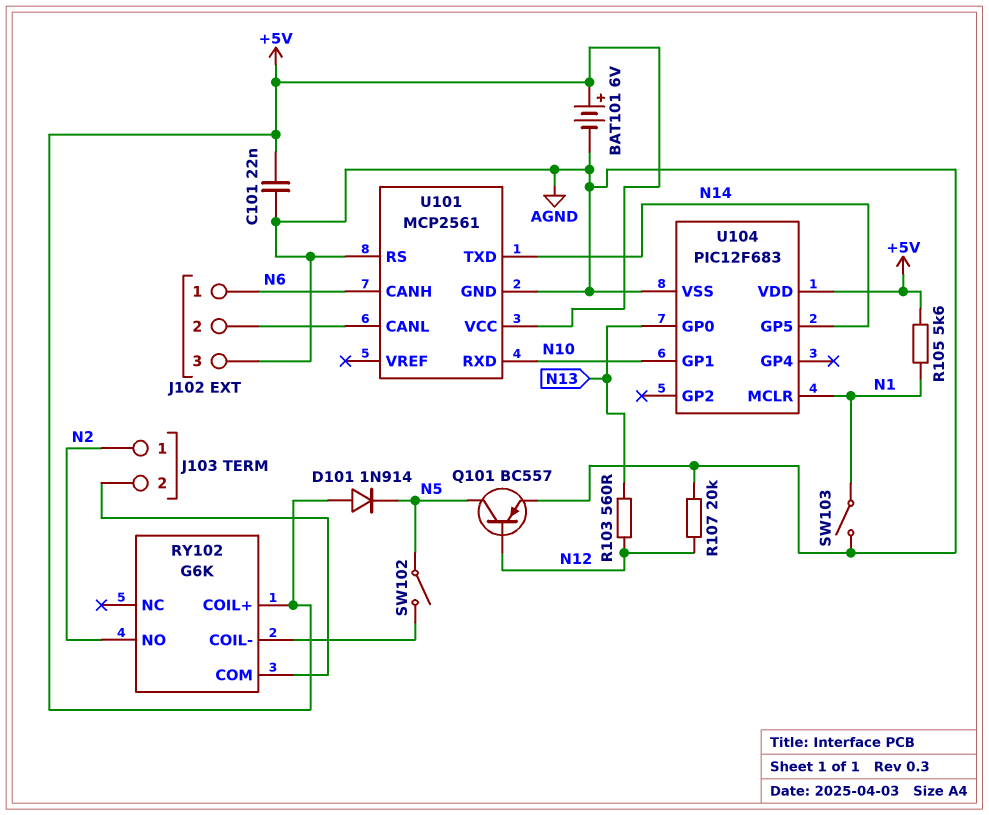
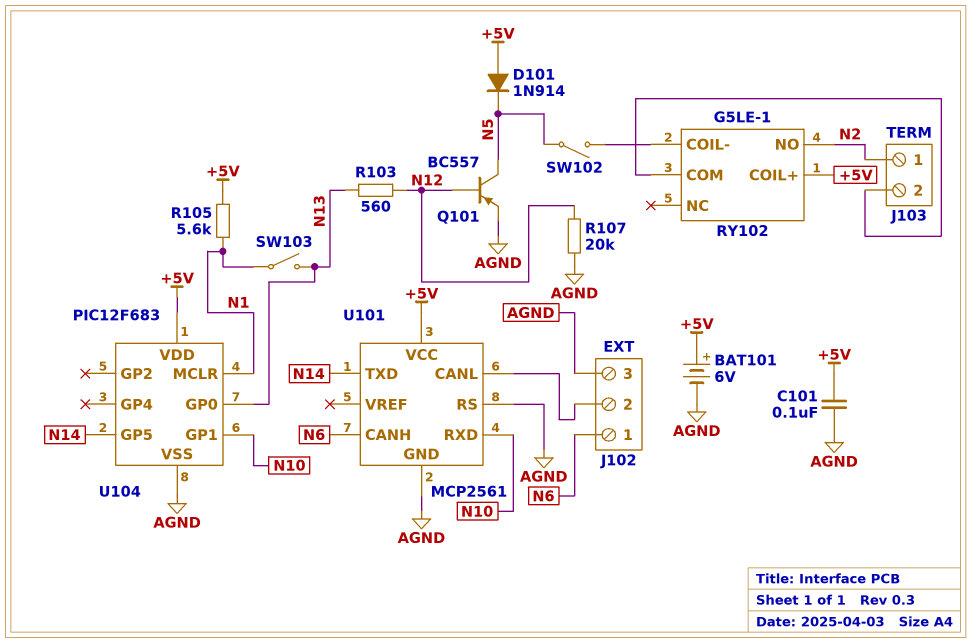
C101: 22nF (+5V, AGND) -> 100nF (+5V, AGND)
RY102: G6K -> G5LE-1
SW103: switch (AGND, N1) -> switch (N1, N13)

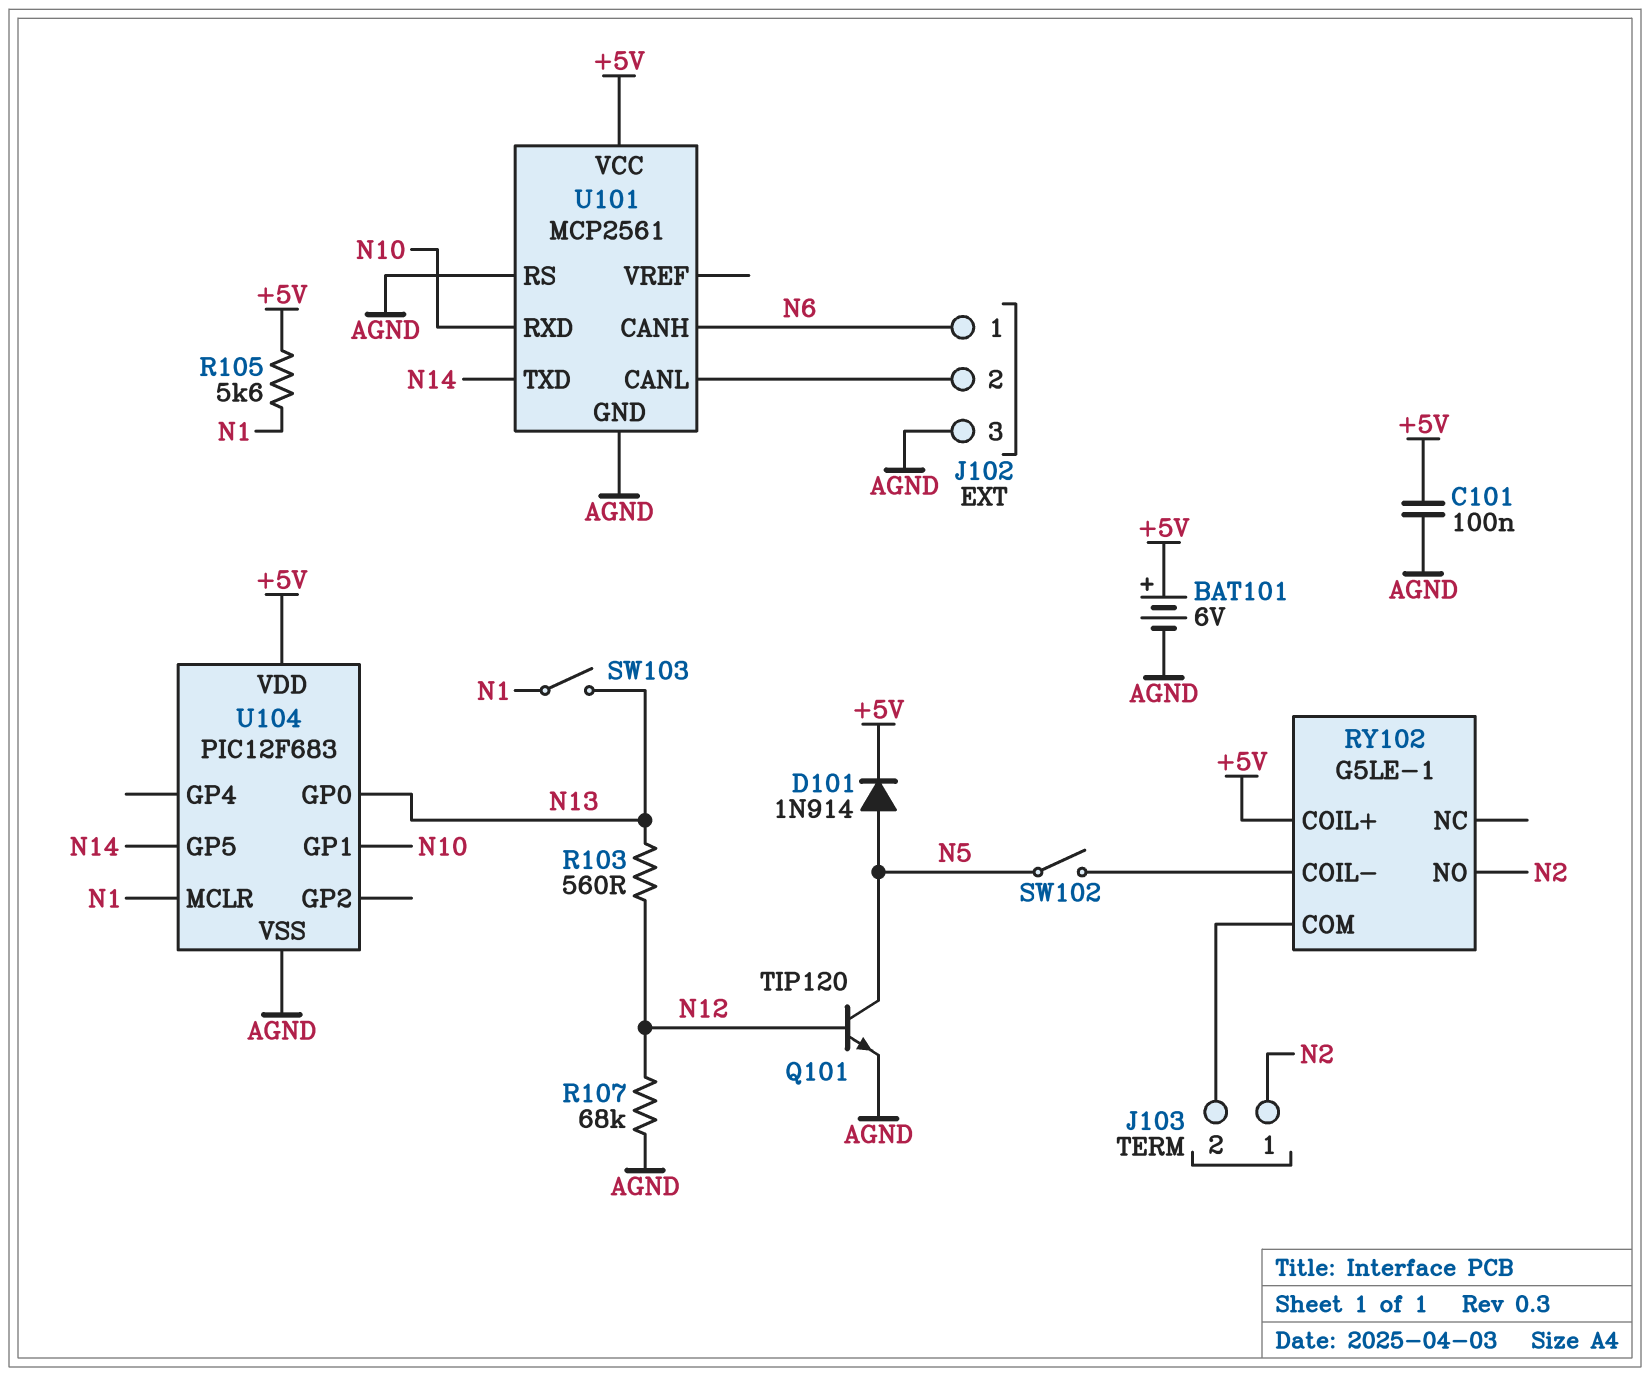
D101: diode 1N914 (A +5V, K N5) -> diode 1N914 (A N5, K +5V)
Q101: PNP BC557 (B N12, C N5, E AGND) -> NPN TIP120 (B N12, C N5, E AGND)
R107: 20k (AGND, N12) -> 68k (AGND, N12)

